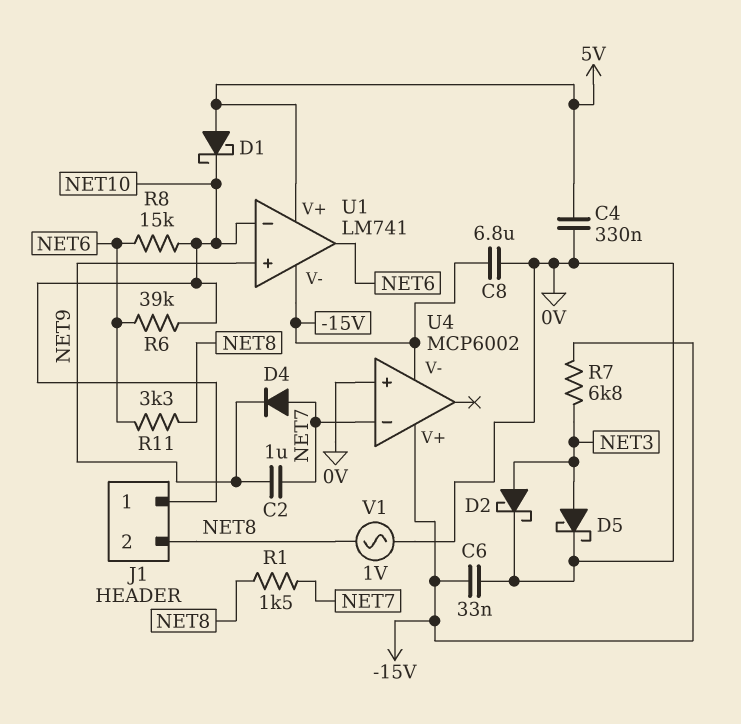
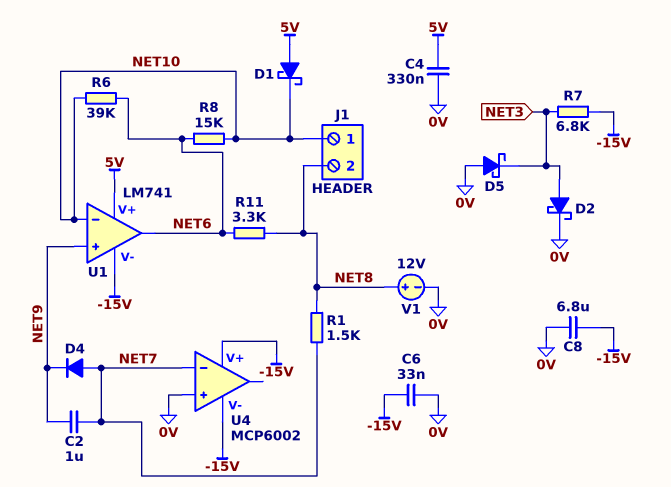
D5: schottky (A NET3, K 0V) -> schottky (A 0V, K NET3)
V1: AC 1V (0V, NET8) -> 12V (plus NET8, minus 0V)

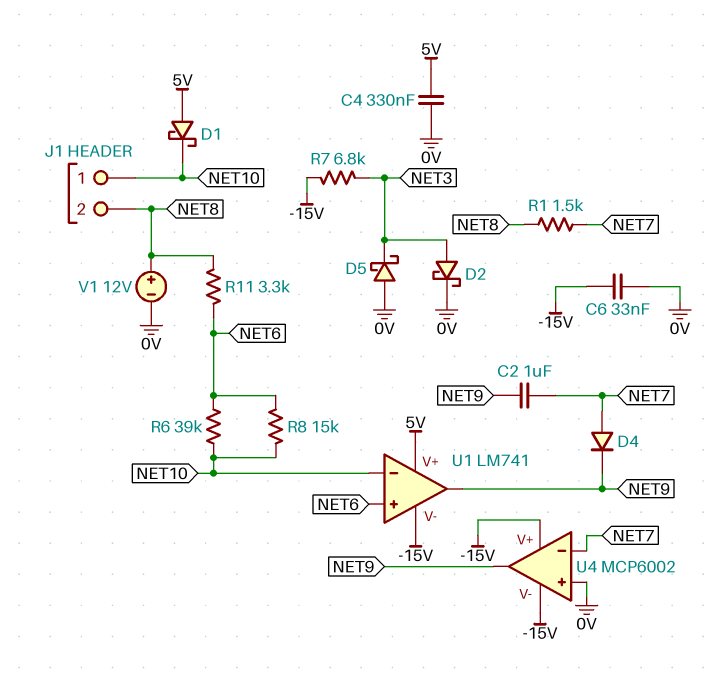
C8: 6.8uF (-15V, 0V) -> none
U1 pin in+: NET9 -> NET6
U1 pin out: NET6 -> NET9
U4 pin out: none -> NET9

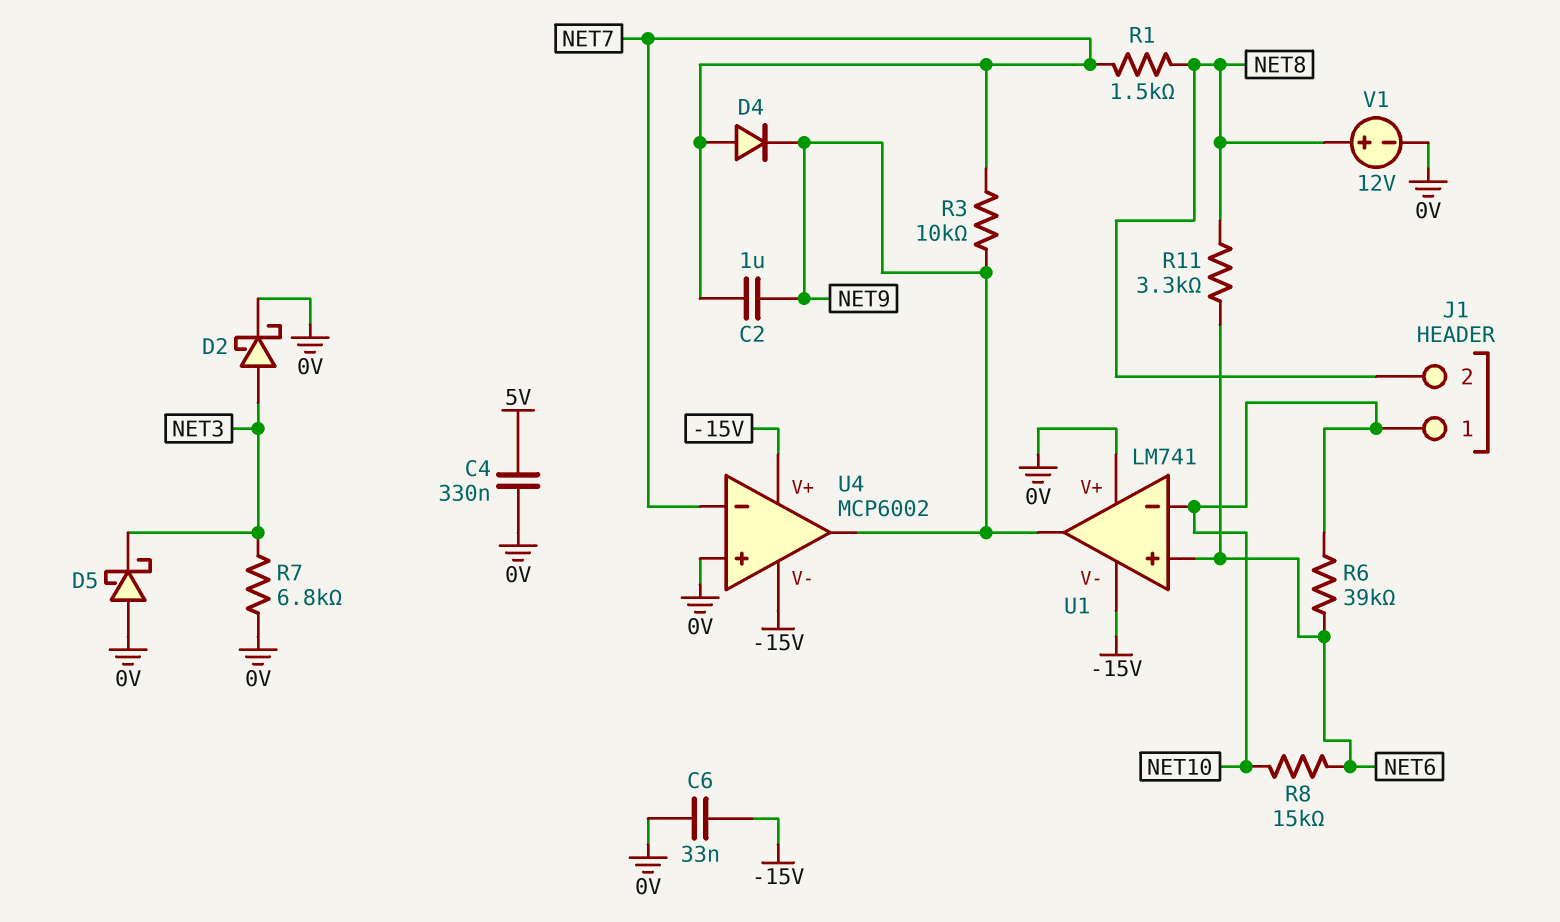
D1: schottky (A 5V, K NET10) -> none
R3: none -> 10k (NET7, NET9)
R7: 6.8k (-15V, NET3) -> 6.8k (0V, NET3)
U1 pin V+: 5V -> 0V

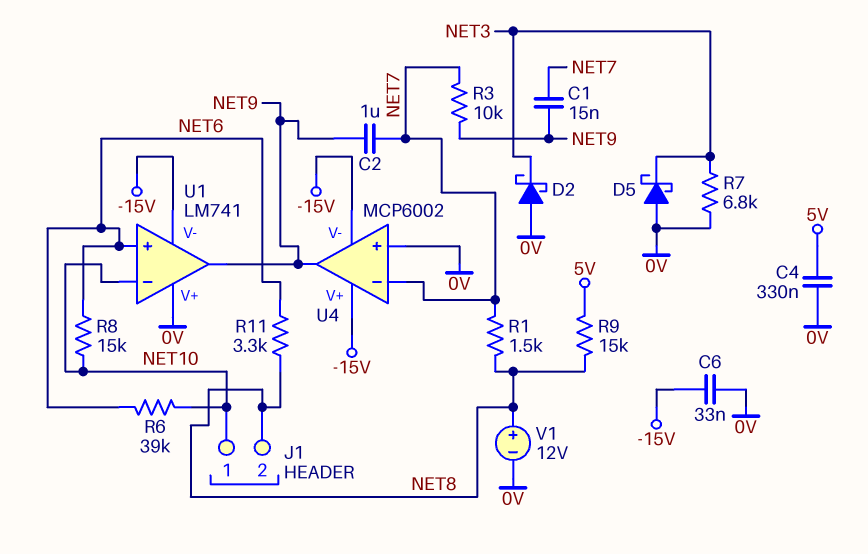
C1: none -> 15nF (NET7, NET9)
D2: schottky (A NET3, K 0V) -> schottky (A 0V, K NET3)
D4: diode (A NET7, K NET9) -> none
R9: none -> 15k (5V, NET8)

